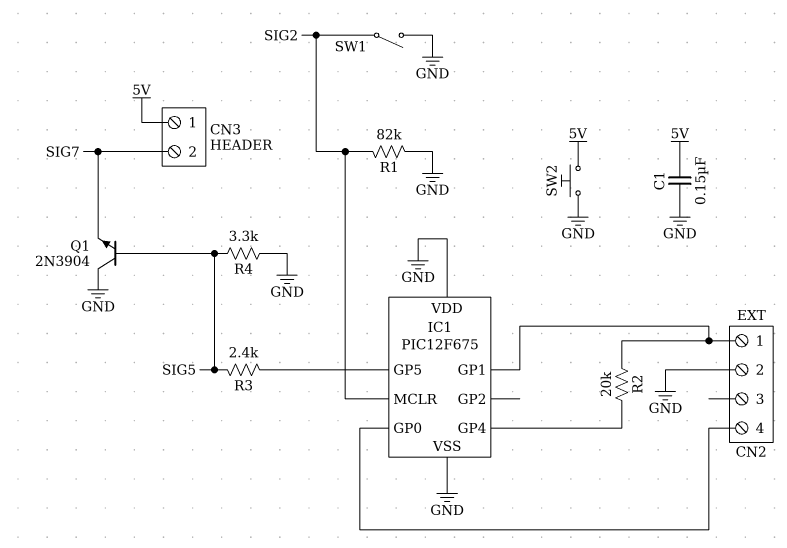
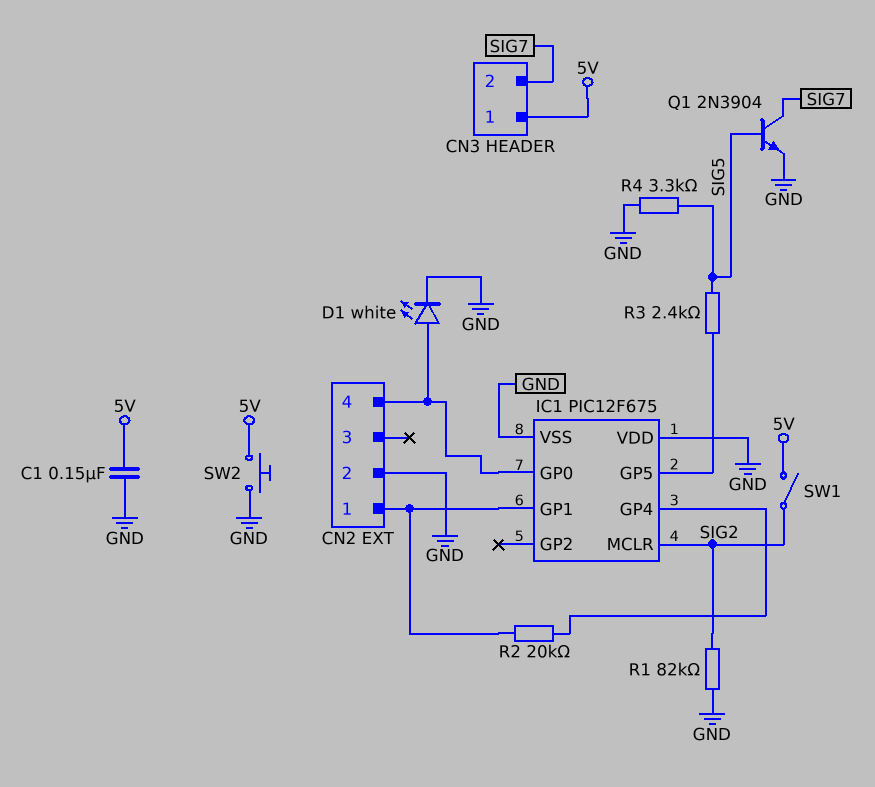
D1: none -> LED white (A CN2/4, K GND)
Q1: NPN 2N3904 (B SIG5, C GND, E SIG7) -> NPN 2N3904 (B SIG5, C SIG7, E GND)
SW1: switch (GND, SIG2) -> switch (5V, SIG2)

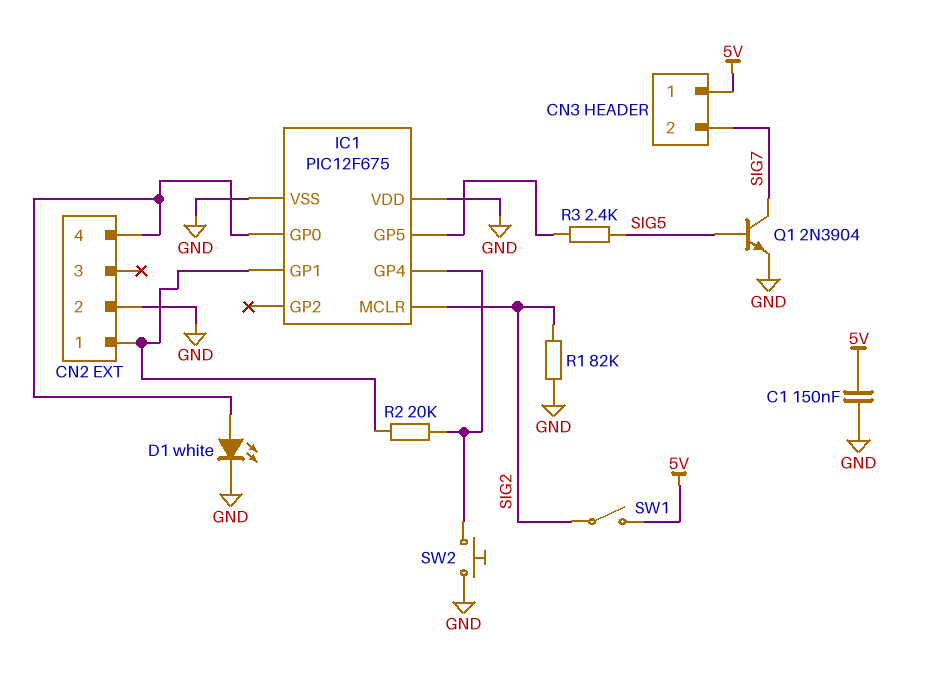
R4: 3.3k (GND, SIG5) -> none
SW2: button (5V, GND) -> button (GND, IC1/GP4)

